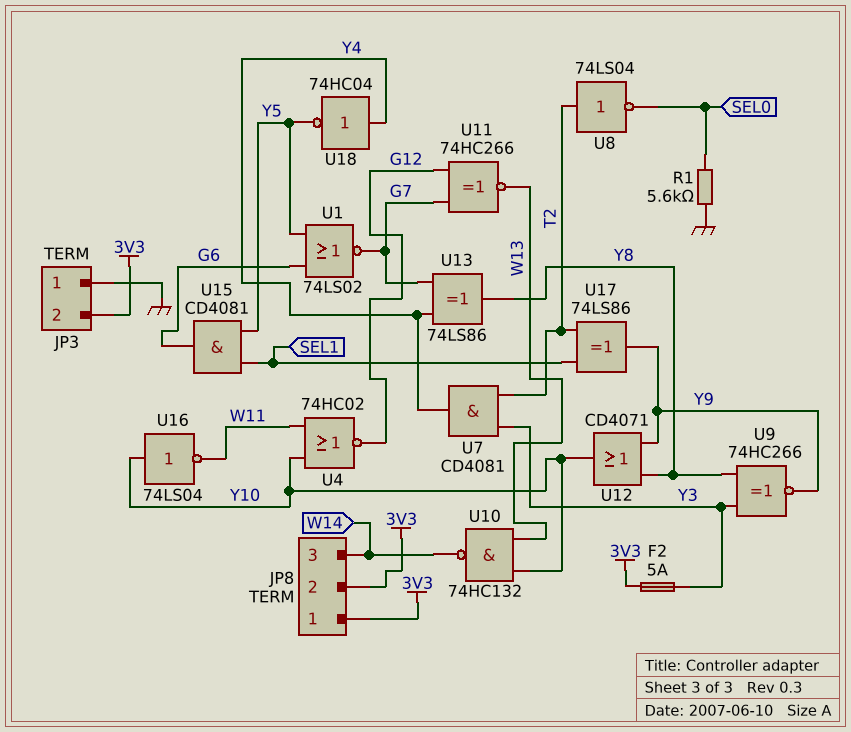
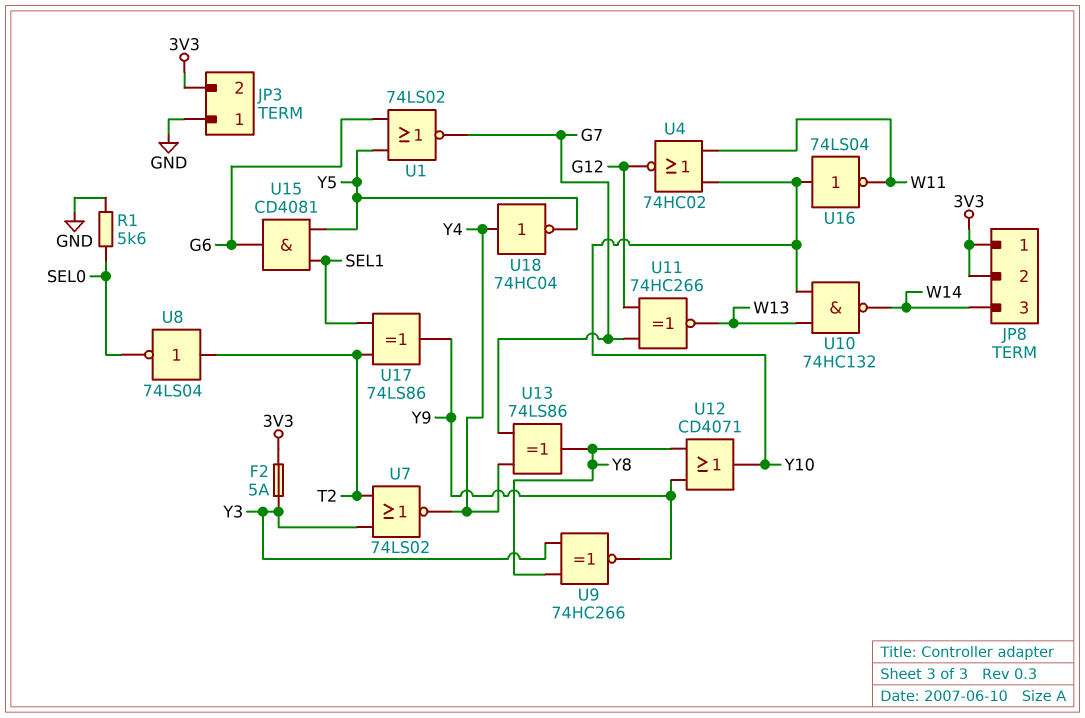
U7: AND CD4081 (in T2, in Y3, out Y4) -> NOR 74LS02 (in T2, in Y3, out Y4)

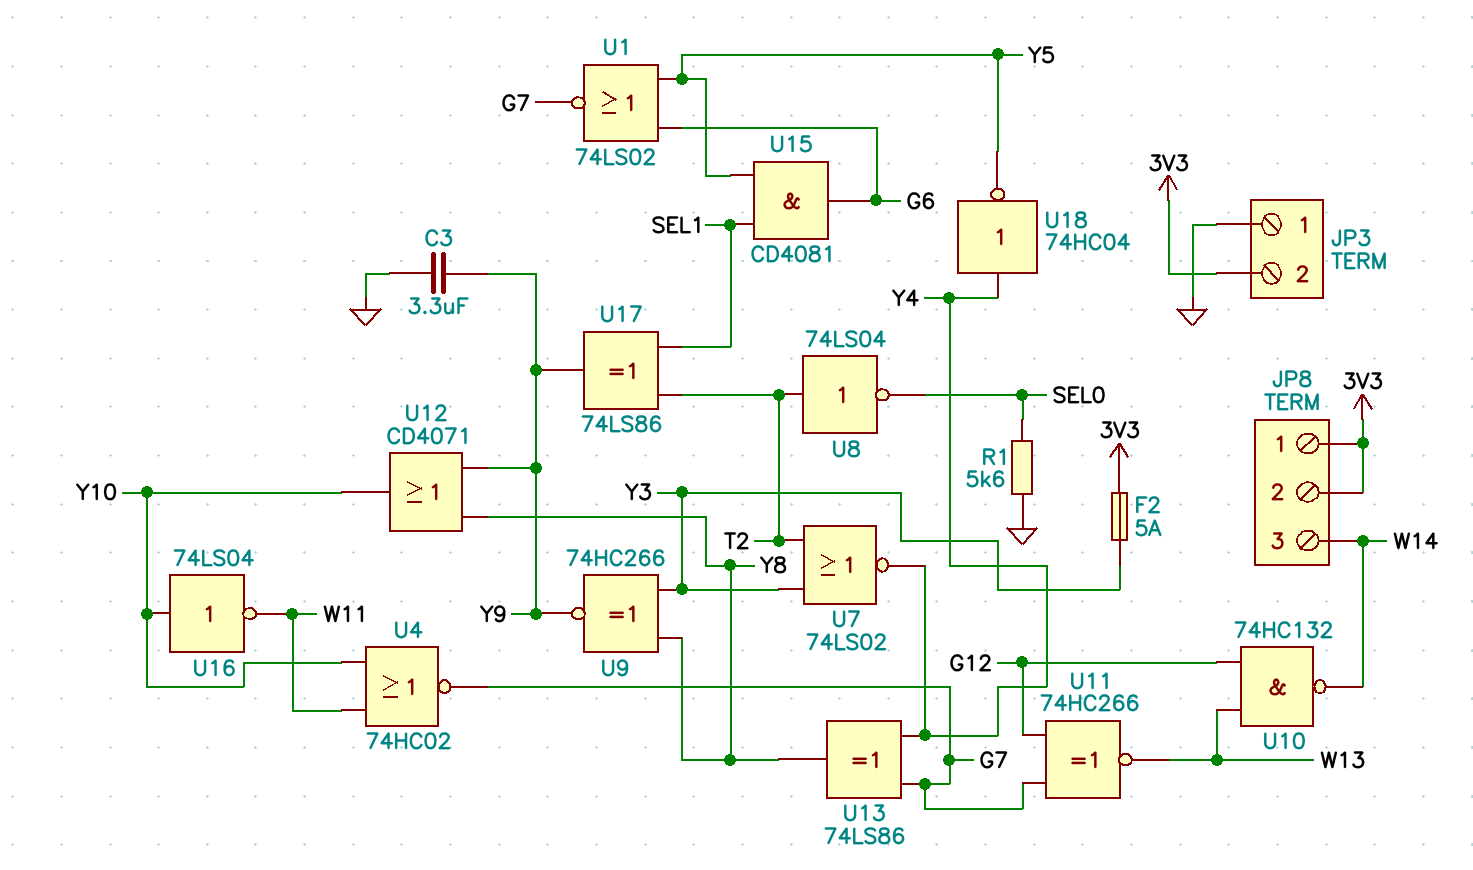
C3: none -> 3.3uF (GND, Y9)
U4: NOR 74HC02 (in W11, in Y10, out G12) -> NOR 74HC02 (in W11, in Y10, out G7)
U10: NAND 74HC132 (in W13, in Y10, out W14) -> NAND 74HC132 (in G12, in W13, out W14)

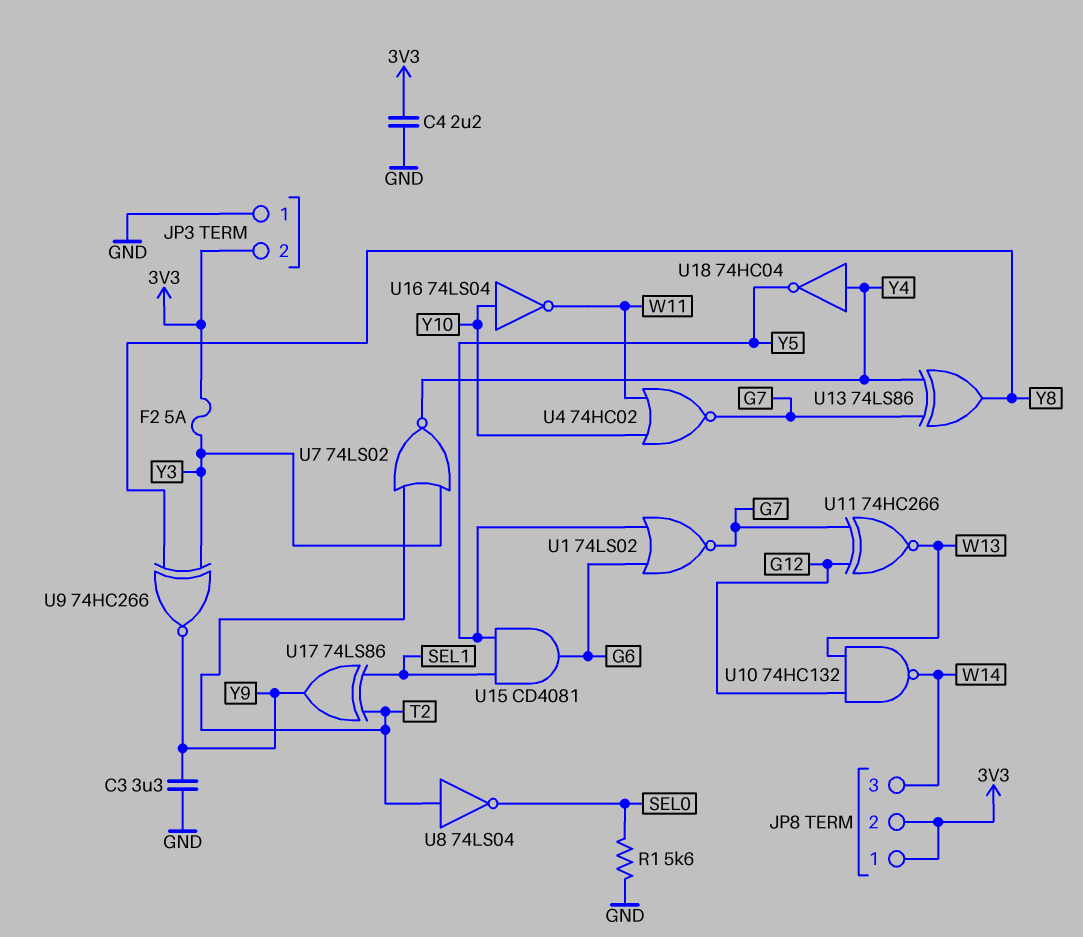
C4: none -> 2.2uF (3V3, GND)
U12: OR CD4071 (in Y8, in Y9, out Y10) -> none

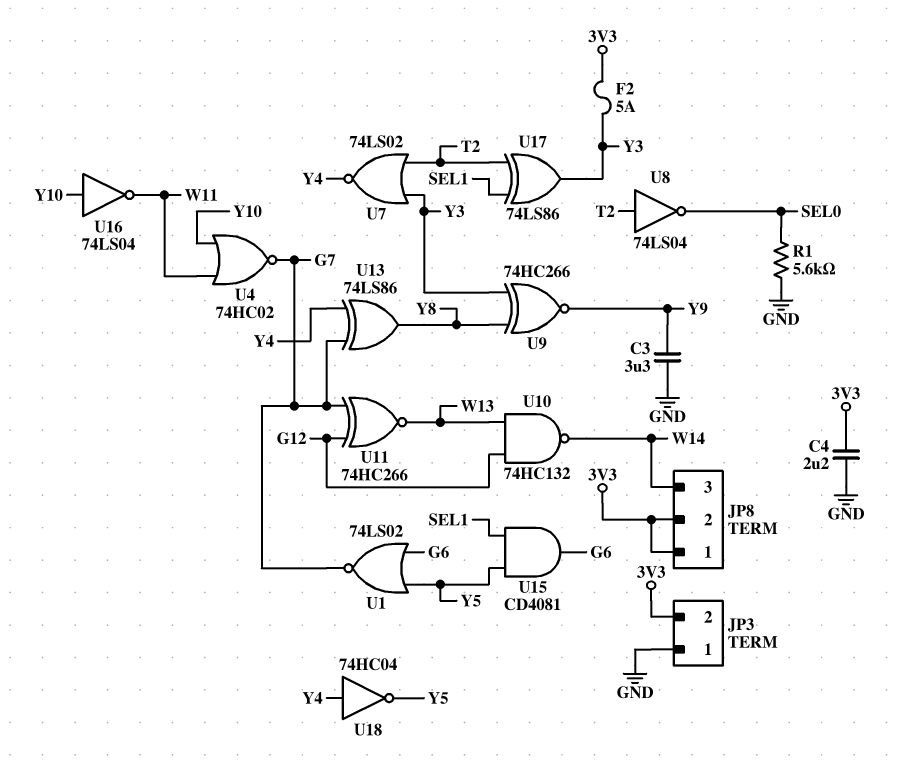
U17: XOR 74LS86 (in SEL1, in T2, out Y9) -> XOR 74LS86 (in SEL1, in T2, out Y3)

